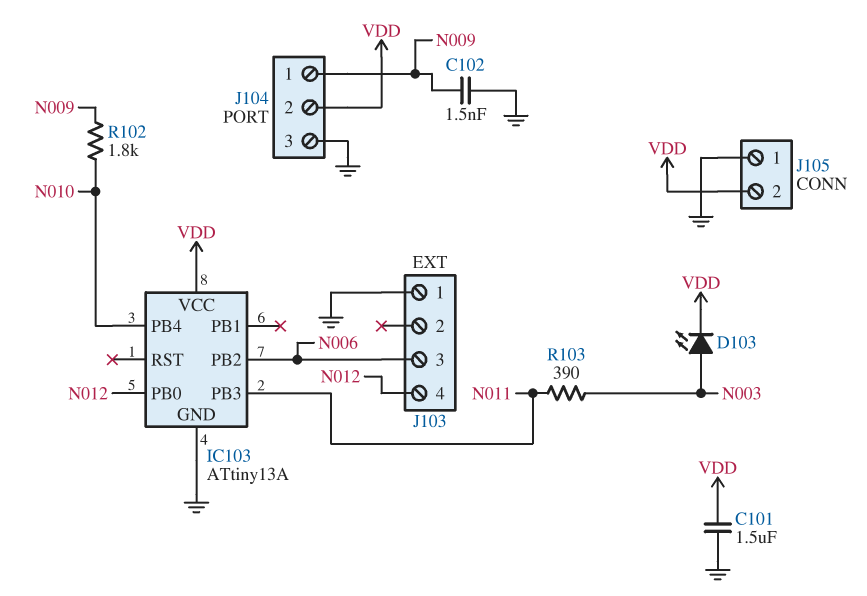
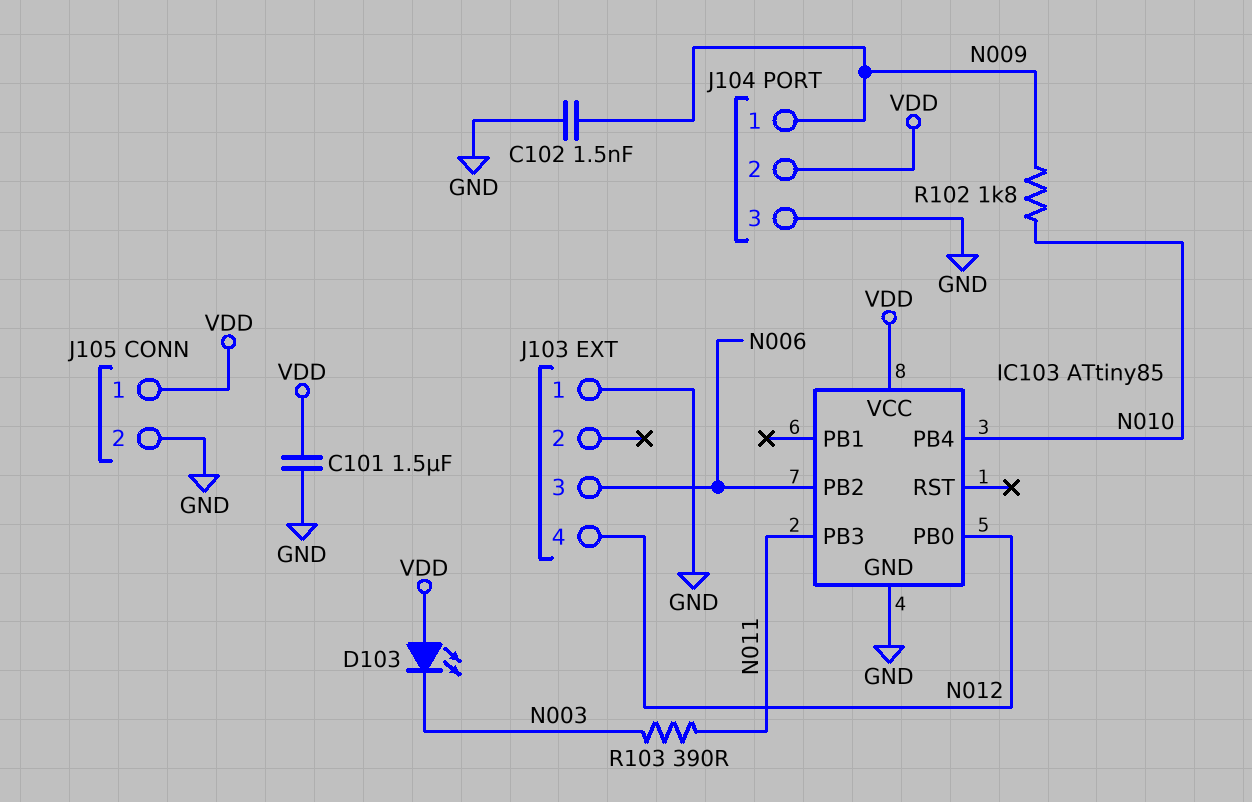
D103: LED (A N003, K VDD) -> LED (A VDD, K N003)
IC103: ATtiny13A -> ATtiny85
J105 pin 1: GND -> VDD
J105 pin 2: VDD -> GND

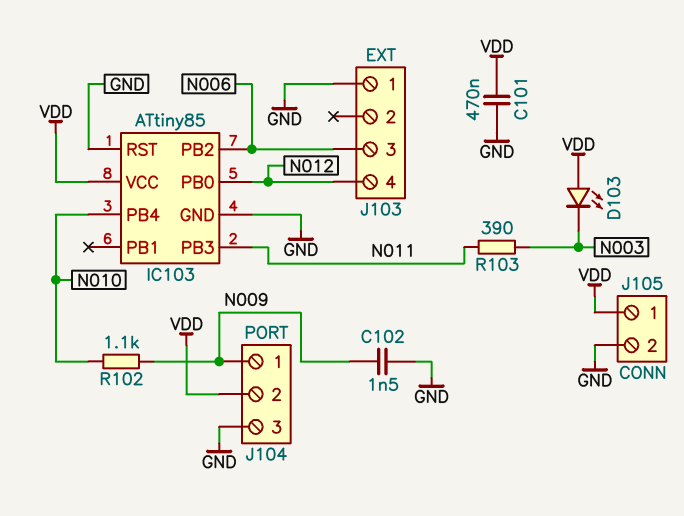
C101: 1.5uF (GND, VDD) -> 470nF (GND, VDD)
IC103 pin RST: none -> GND
R102: 1.8k (N009, N010) -> 1.1k (N009, N010)

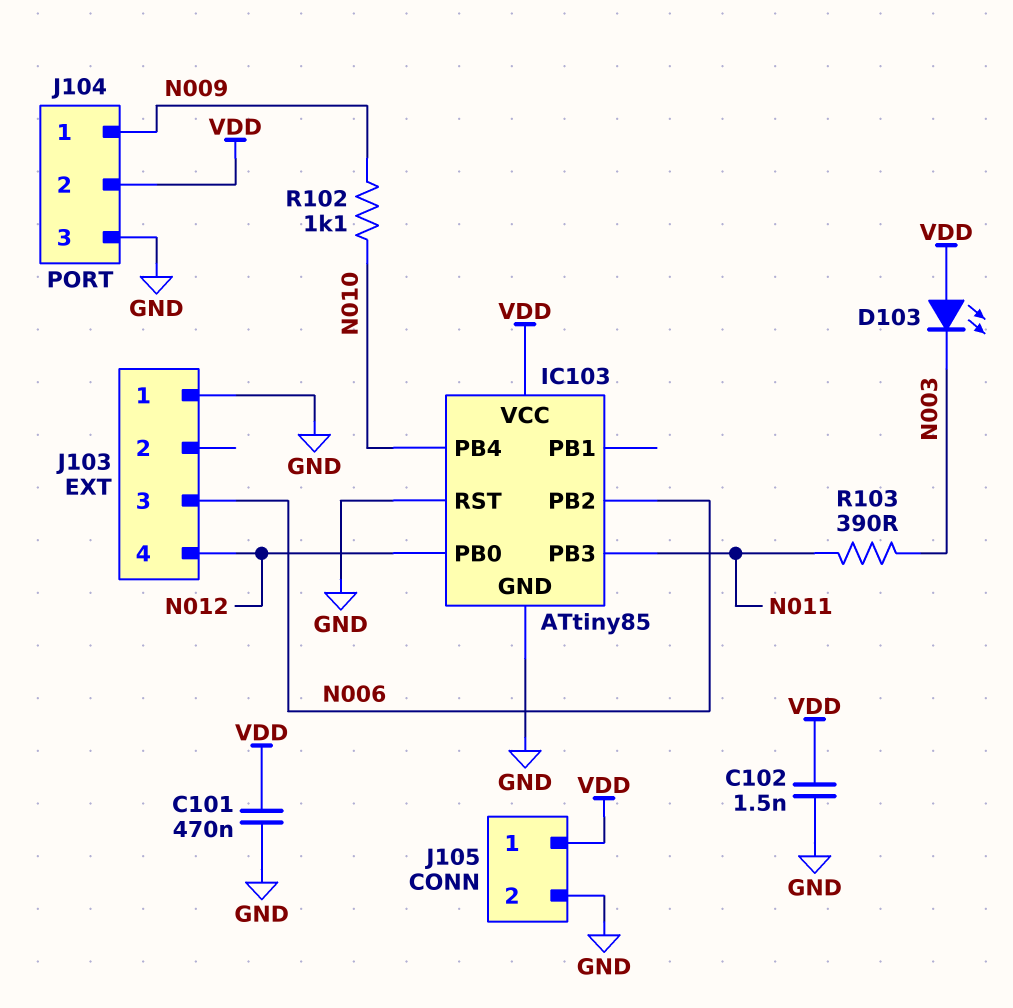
C102: 1.5nF (GND, N009) -> 1.5nF (GND, VDD)

